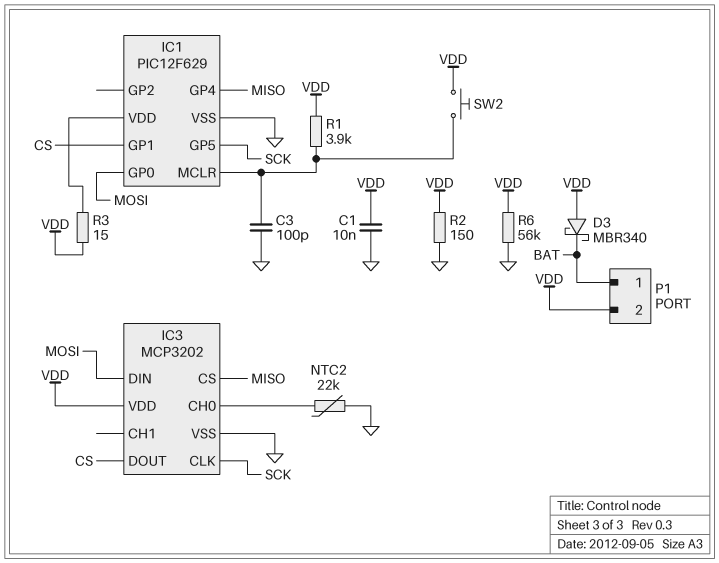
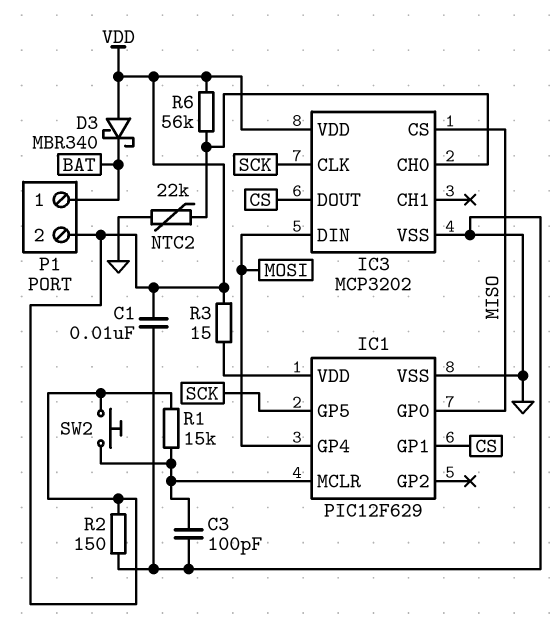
IC1 pin GP0: MOSI -> MISO
IC1 pin GP4: MISO -> MOSI
R1: 3.9k (IC1/MCLR, VDD) -> 15k (IC1/MCLR, VDD)
R6: 56k (GND, VDD) -> 56k (IC3/CH0, VDD)

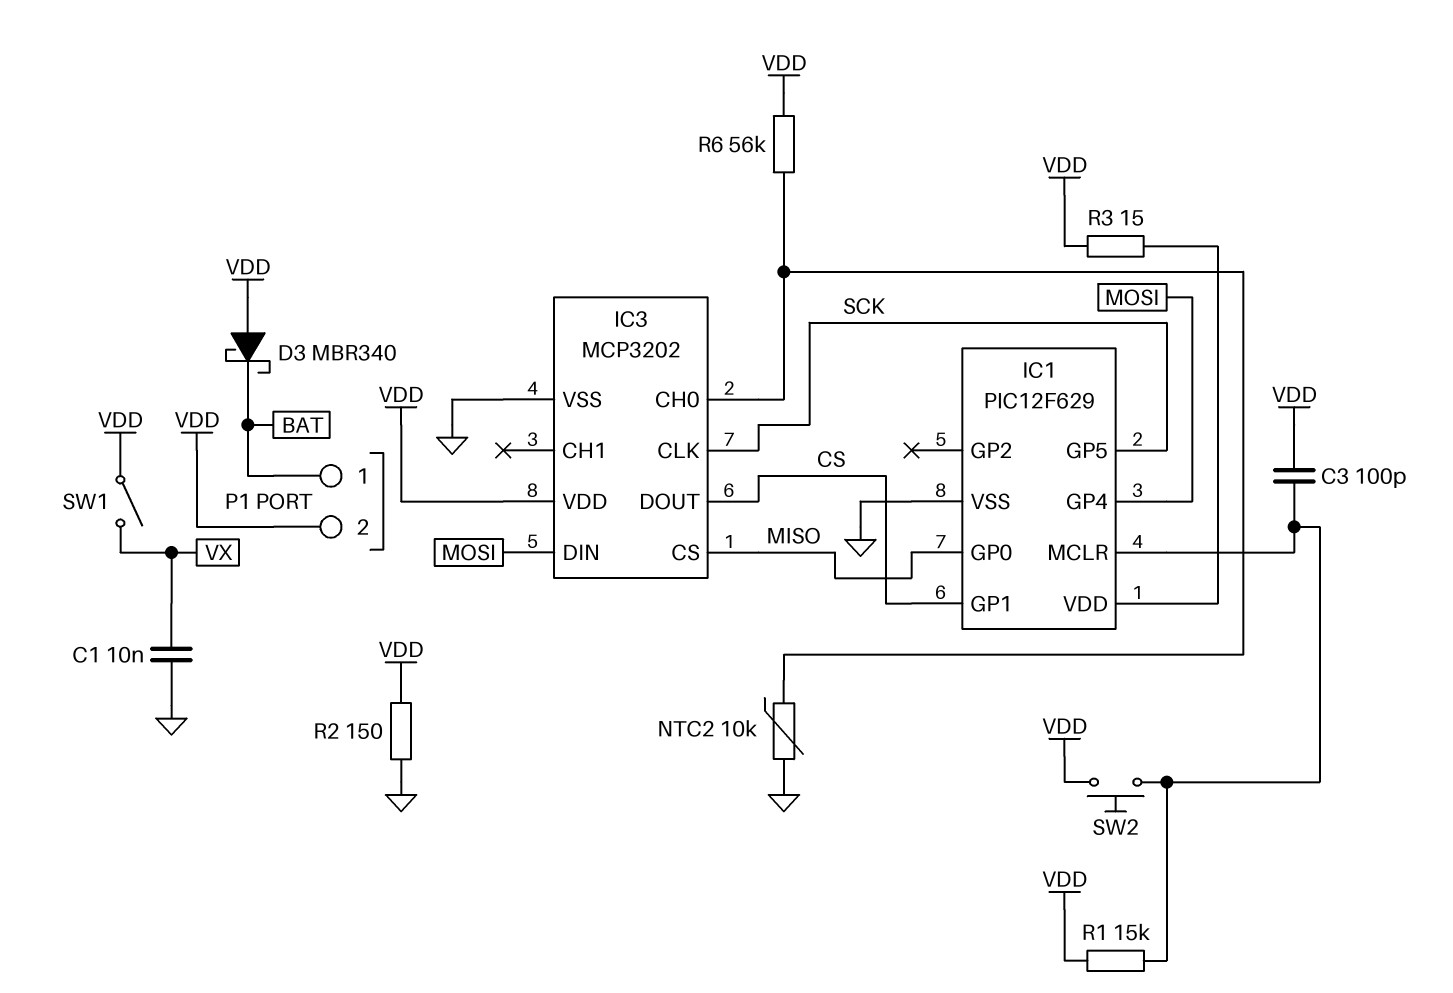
C1: 10nF (GND, VDD) -> 10nF (GND, VX)
C3: 100pF (GND, IC1/MCLR) -> 100pF (IC1/MCLR, VDD)
NTC2: 22k (GND, IC3/CH0) -> 10k (GND, IC3/CH0)
SW1: none -> switch (VDD, VX)

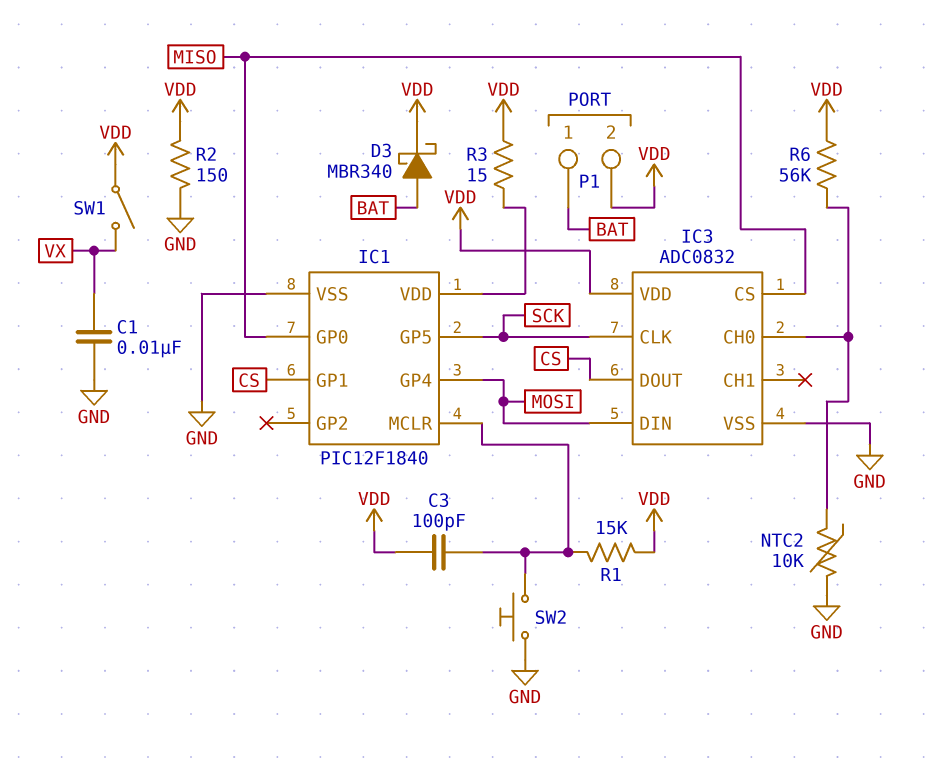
D3: schottky MBR340 (A VDD, K BAT) -> schottky MBR340 (A BAT, K VDD)
IC1: PIC12F629 -> PIC12F1840
IC3: MCP3202 -> ADC0832
SW2: button (IC1/MCLR, VDD) -> button (GND, IC1/MCLR)

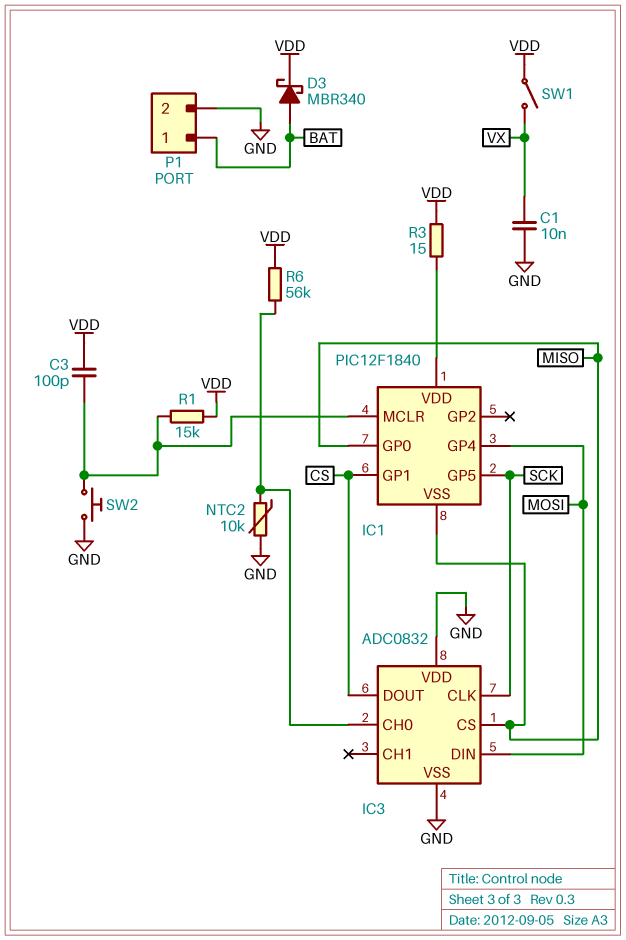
IC1 pin VSS: GND -> MISO
IC3 pin VDD: VDD -> GND
P1 pin 2: VDD -> GND
R2: 150 (GND, VDD) -> none

